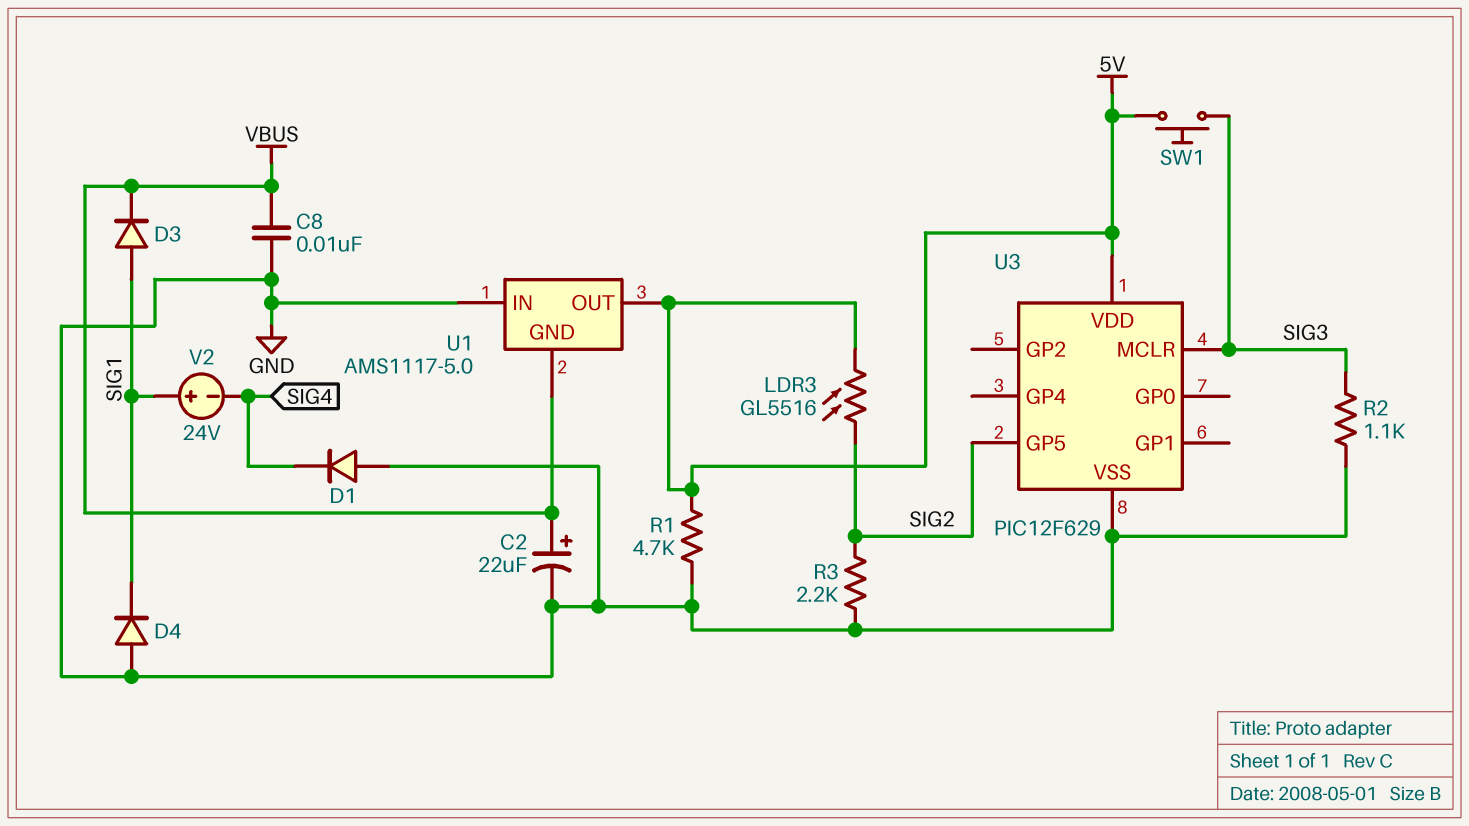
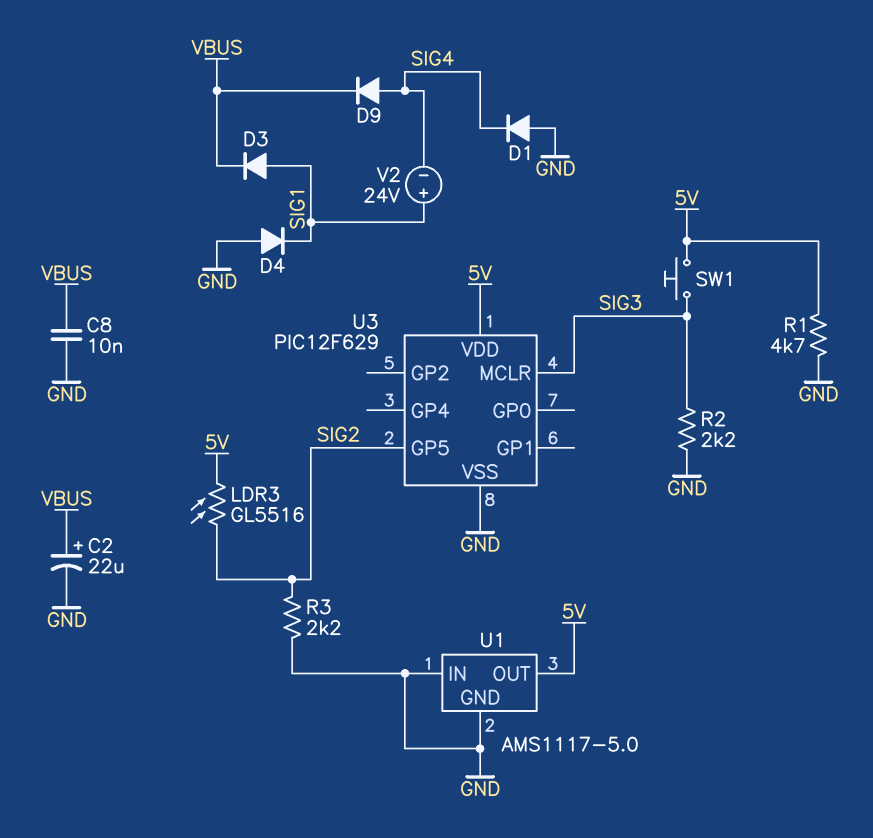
D9: none -> diode (A SIG4, K VBUS)
R2: 1.1k (GND, SIG3) -> 2.2k (GND, SIG3)
U1 pin GND: VBUS -> GND

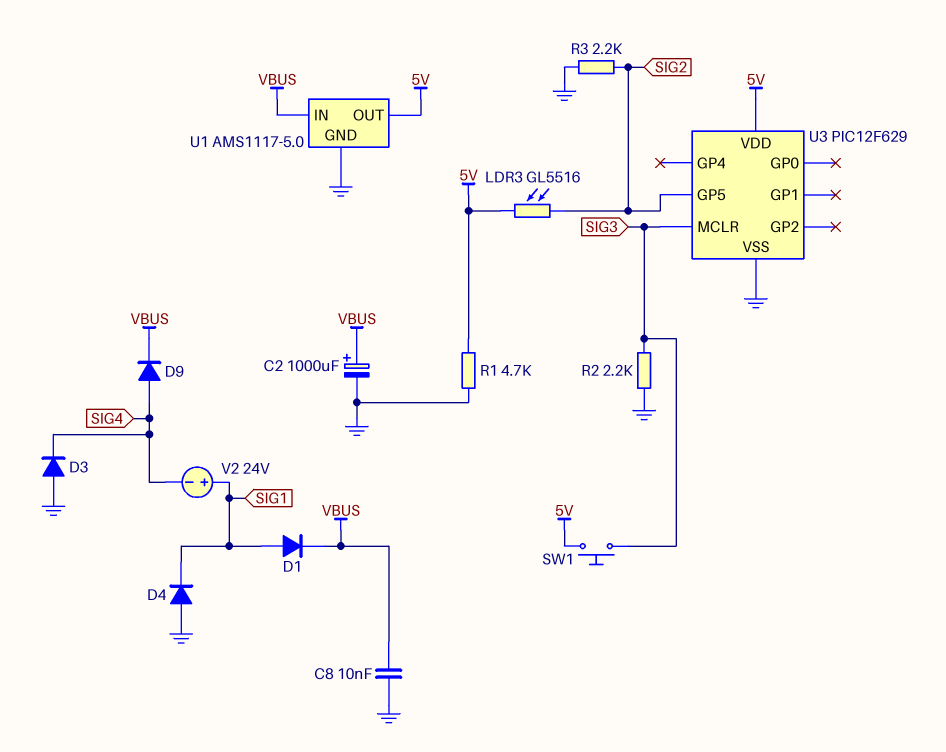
C2: 22uF (plus VBUS, minus GND) -> 1000uF (plus VBUS, minus GND)
D1: diode (A GND, K SIG4) -> diode (A SIG1, K VBUS)
D3: diode (A SIG1, K VBUS) -> diode (A GND, K SIG4)
U1 pin IN: GND -> VBUS

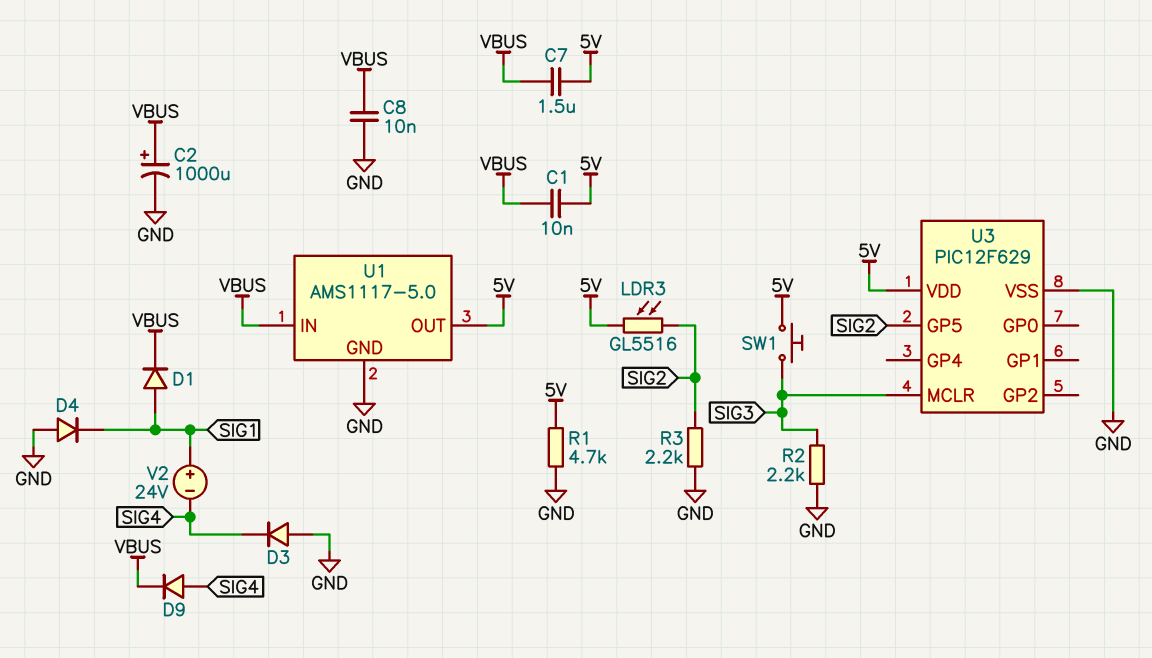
C1: none -> 10nF (5V, VBUS)
C7: none -> 1.5uF (5V, VBUS)

